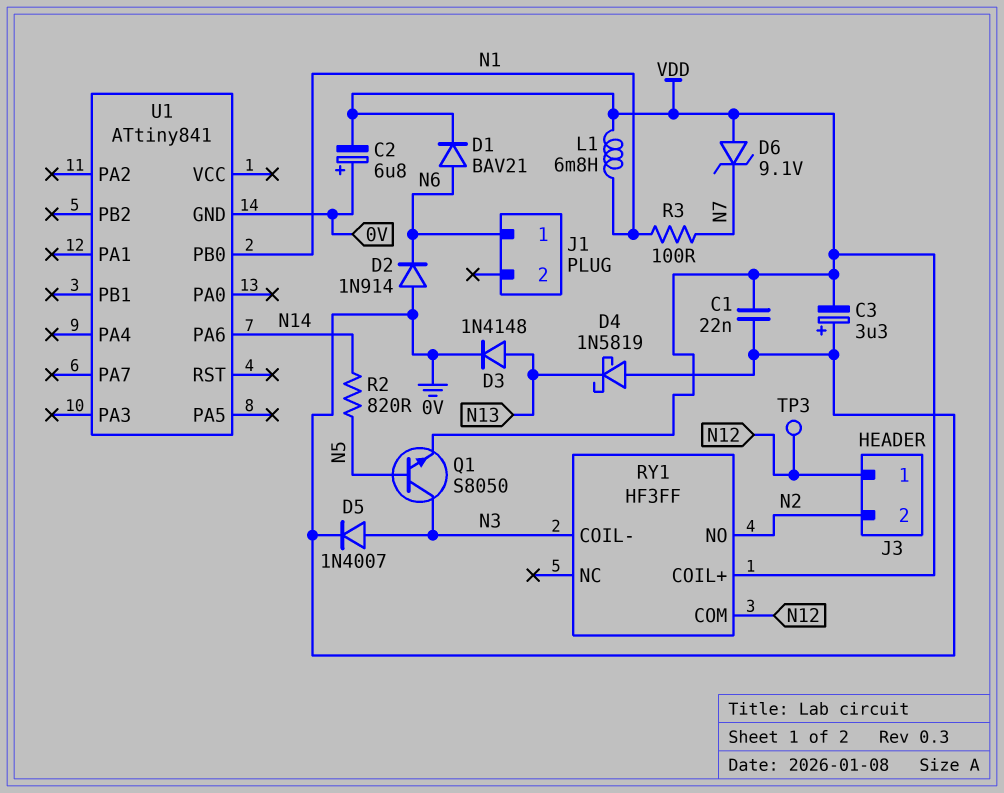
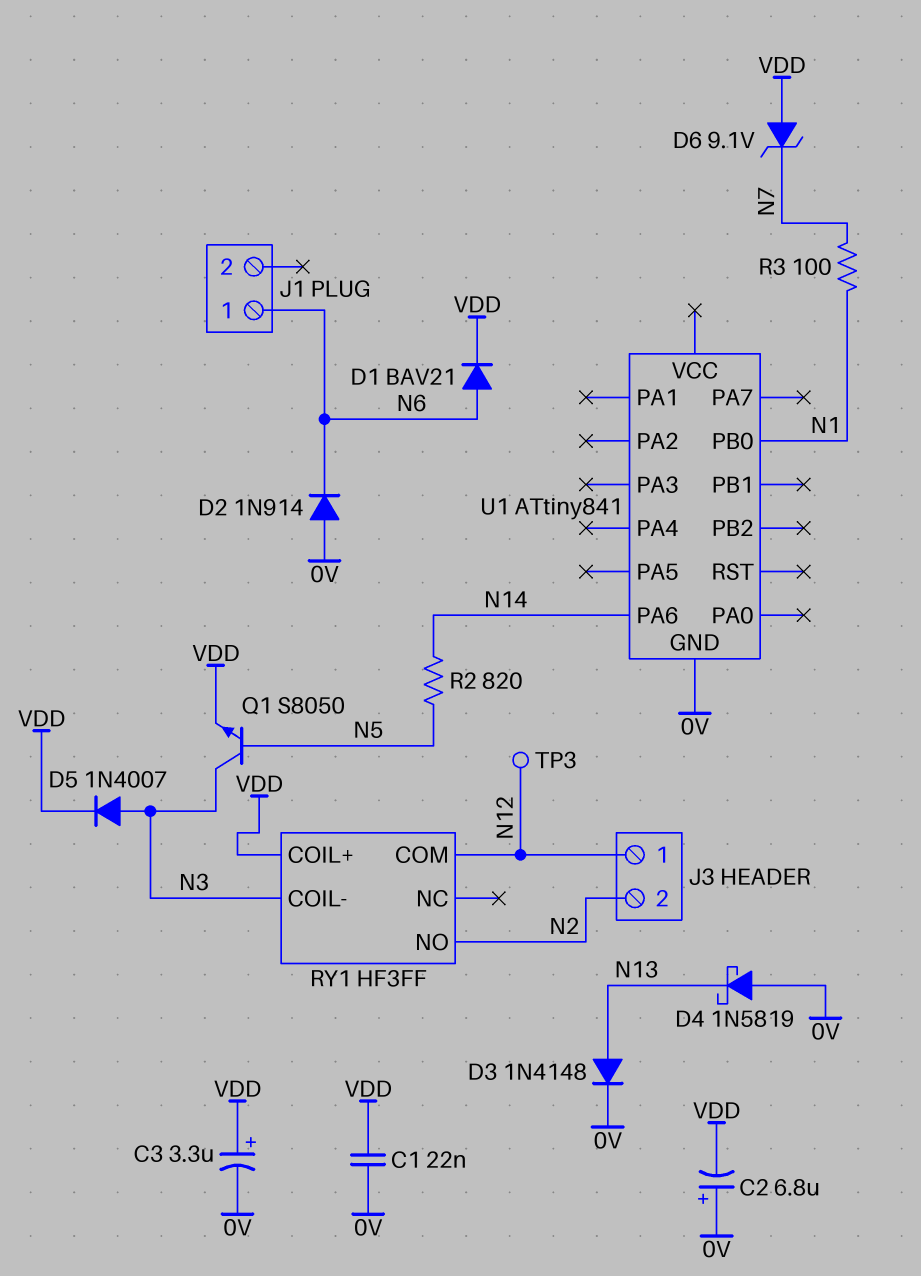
C3: 3.3uF (plus 0V, minus VDD) -> 3.3uF (plus VDD, minus 0V)
D5: diode 1N4007 (A N3, K 0V) -> diode 1N4007 (A N3, K VDD)
L1: 6.8mH (N1, VDD) -> none

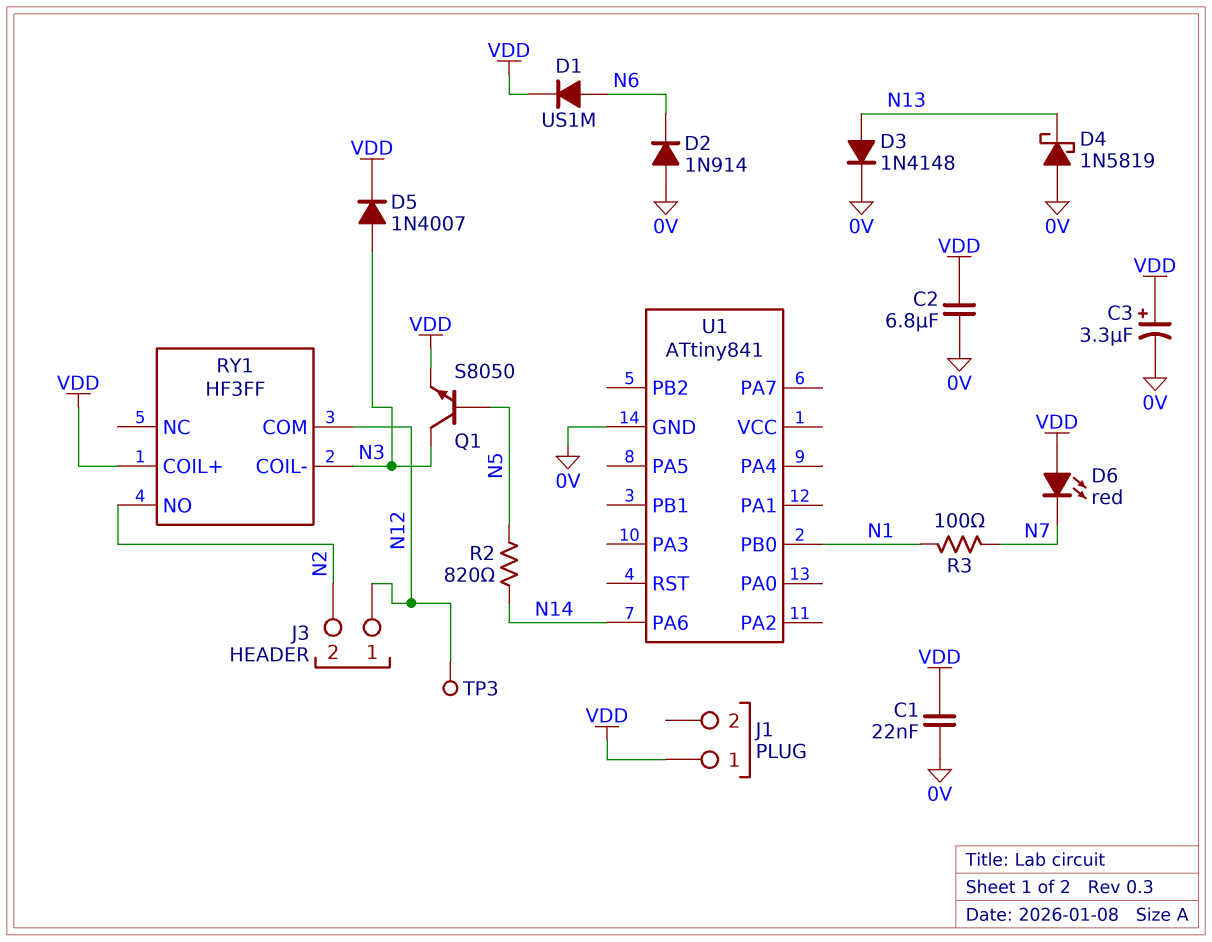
C2: 6.8uF (plus 0V, minus VDD) -> 6.8uF (0V, VDD)
D1: diode BAV21 (A N6, K VDD) -> diode US1M (A N6, K VDD)
D6: zener 9.1V (A VDD, K N7) -> LED red (A VDD, K N7)
J1 pin 1: N6 -> VDD

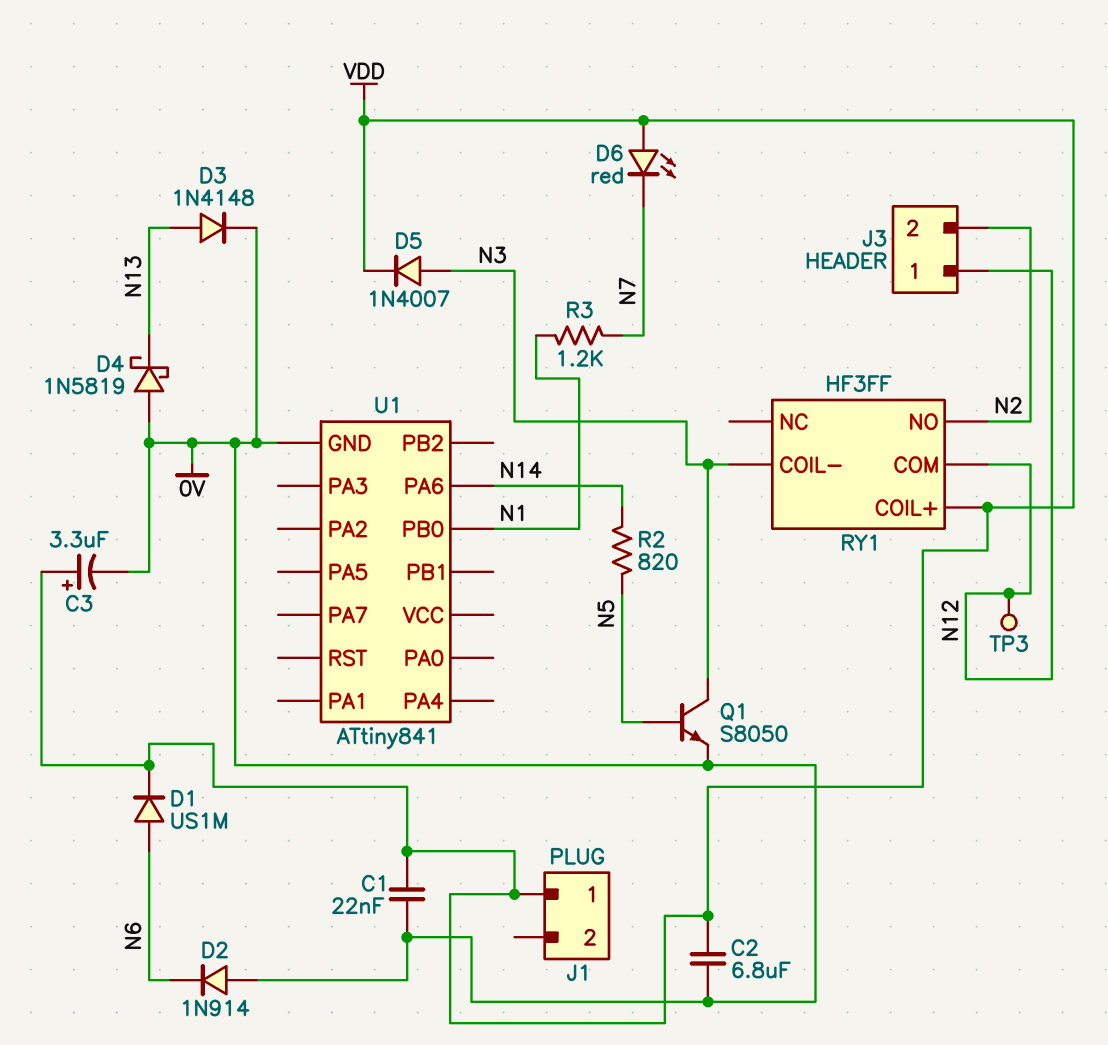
Q1: NPN S8050 (B N5, C N3, E VDD) -> NPN S8050 (B N5, C N3, E 0V)
R3: 100 (N1, N7) -> 1.2k (N1, N7)

